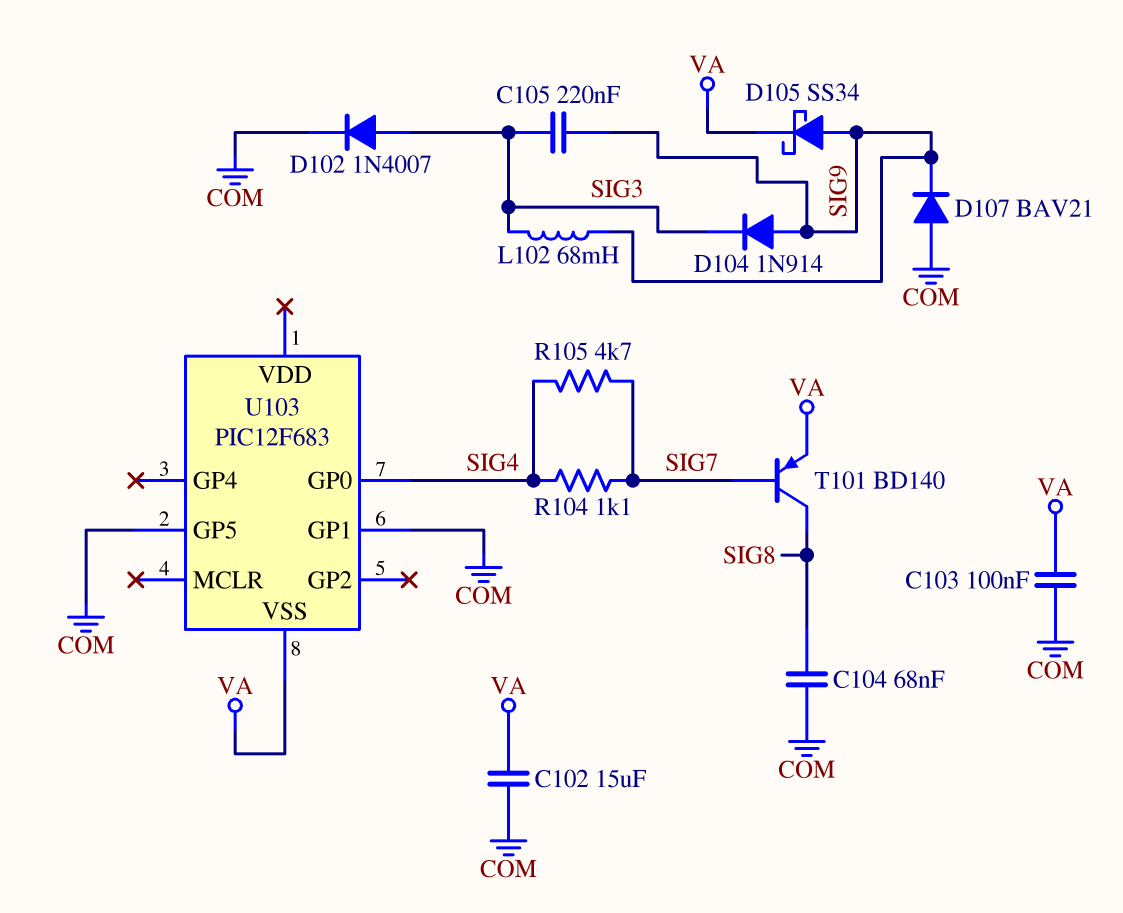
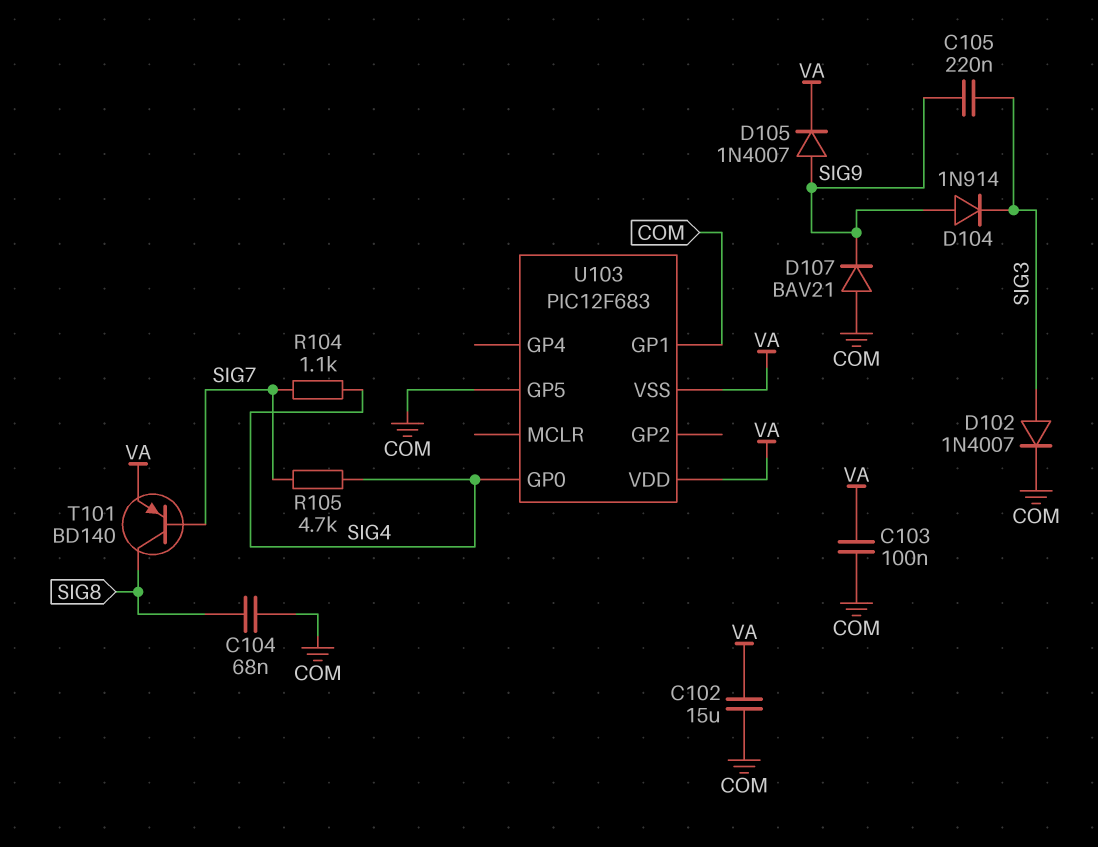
D105: schottky SS34 (A SIG9, K VA) -> diode 1N4007 (A SIG9, K VA)
L102: 68mH (SIG3, SIG9) -> none
U103 pin VDD: none -> VA

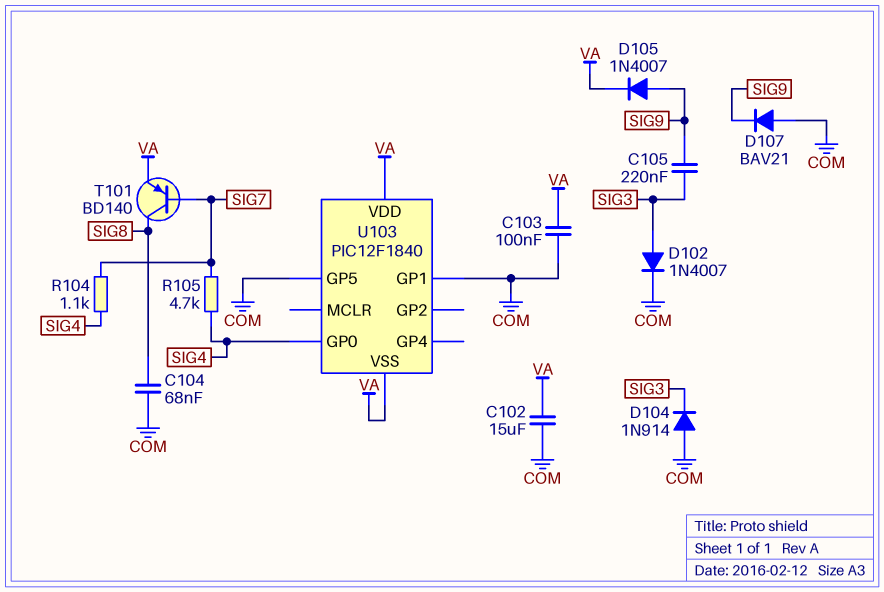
D104: diode 1N914 (A SIG9, K SIG3) -> diode 1N914 (A COM, K SIG3)
U103: PIC12F683 -> PIC12F1840

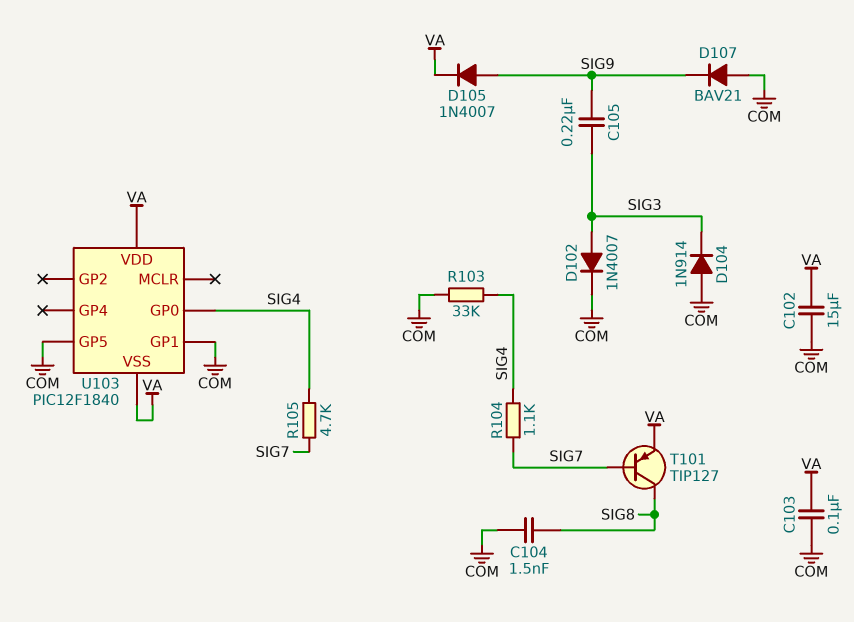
C104: 68nF (COM, SIG8) -> 1.5nF (COM, SIG8)
R103: none -> 33k (COM, SIG4)
T101: PNP BD140 (B SIG7, C SIG8, E VA) -> PNP TIP127 (B SIG7, C SIG8, E VA)

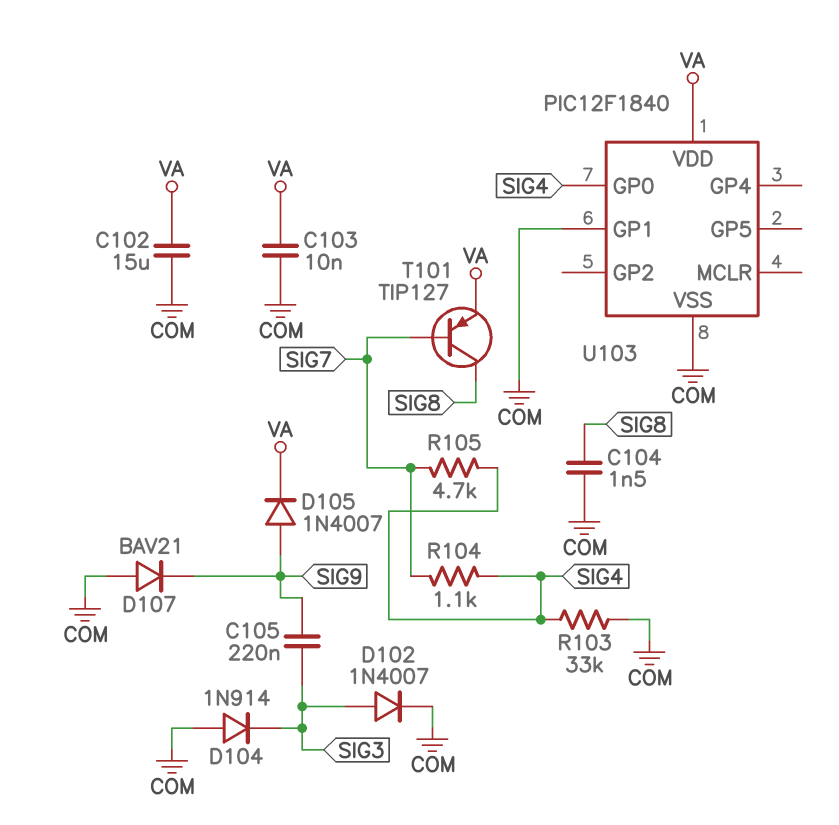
C103: 100nF (COM, VA) -> 10nF (COM, VA)
U103 pin GP5: COM -> none
U103 pin VSS: VA -> COM

